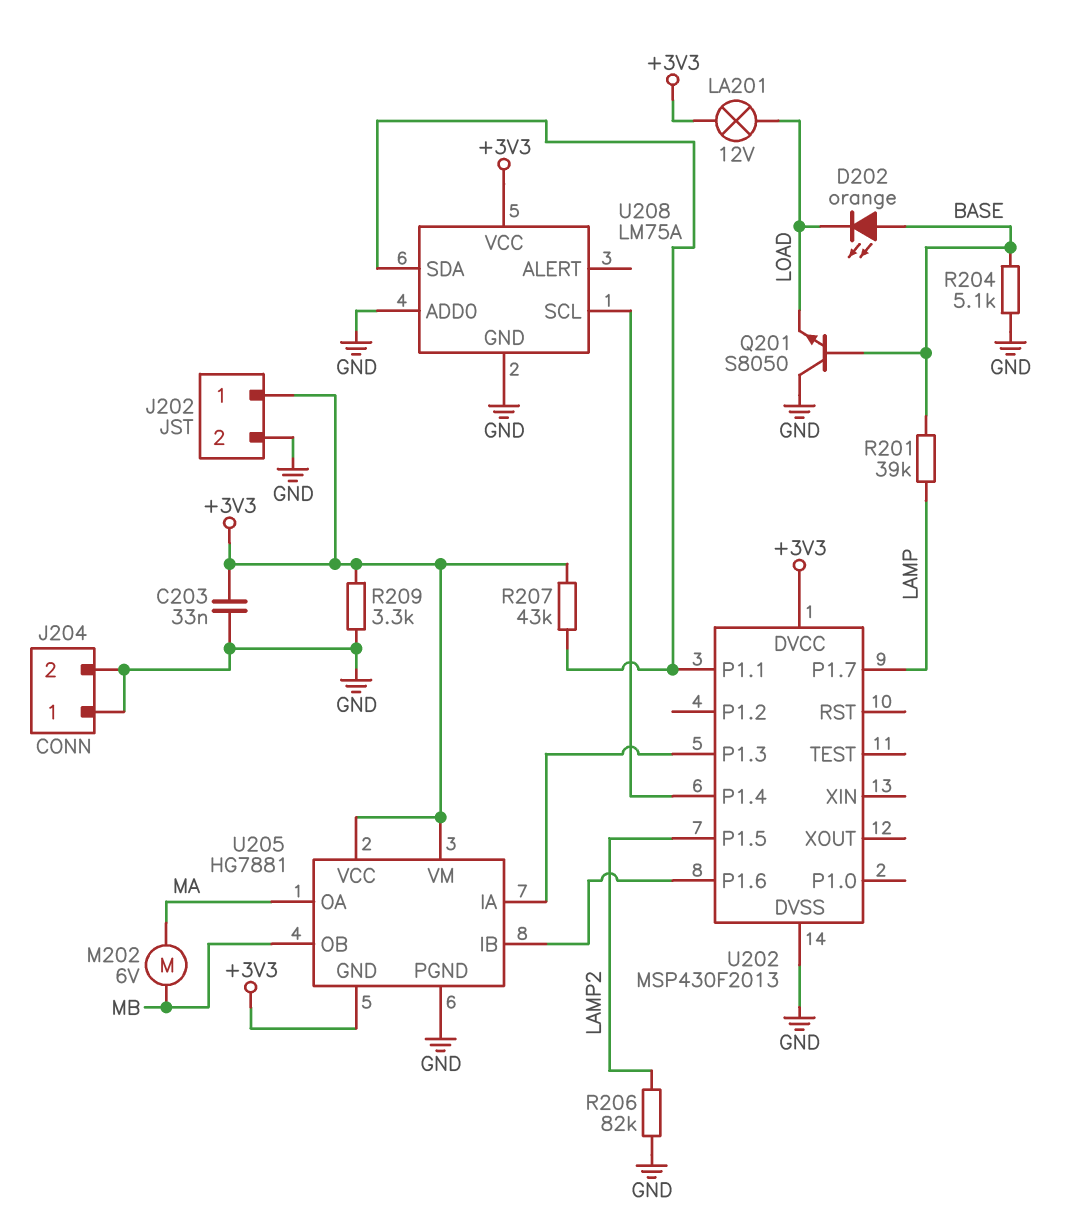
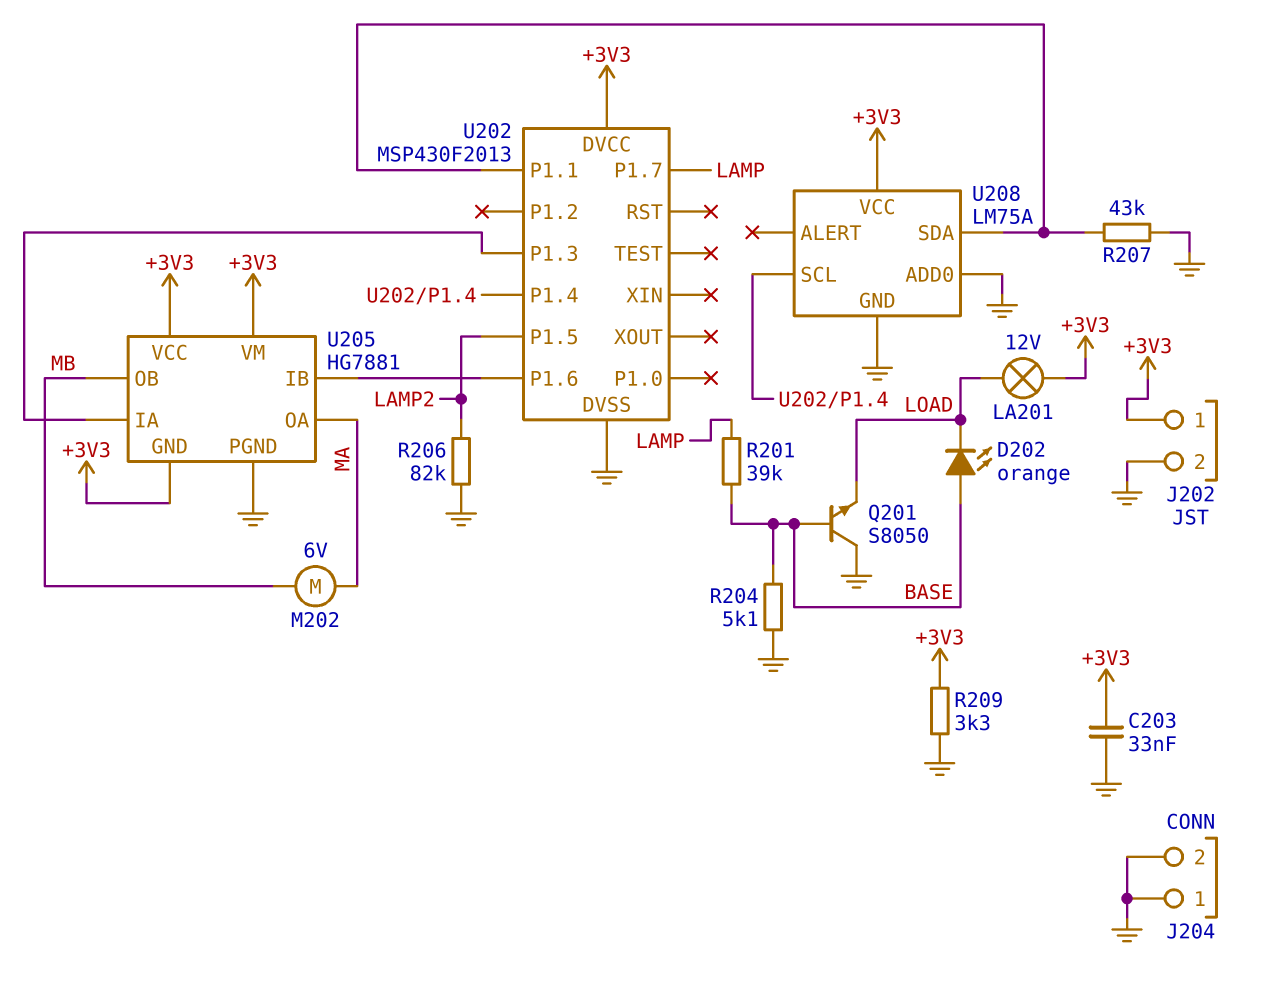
R207: 43k (+3V3, U202/P1.1) -> 43k (GND, U202/P1.1)

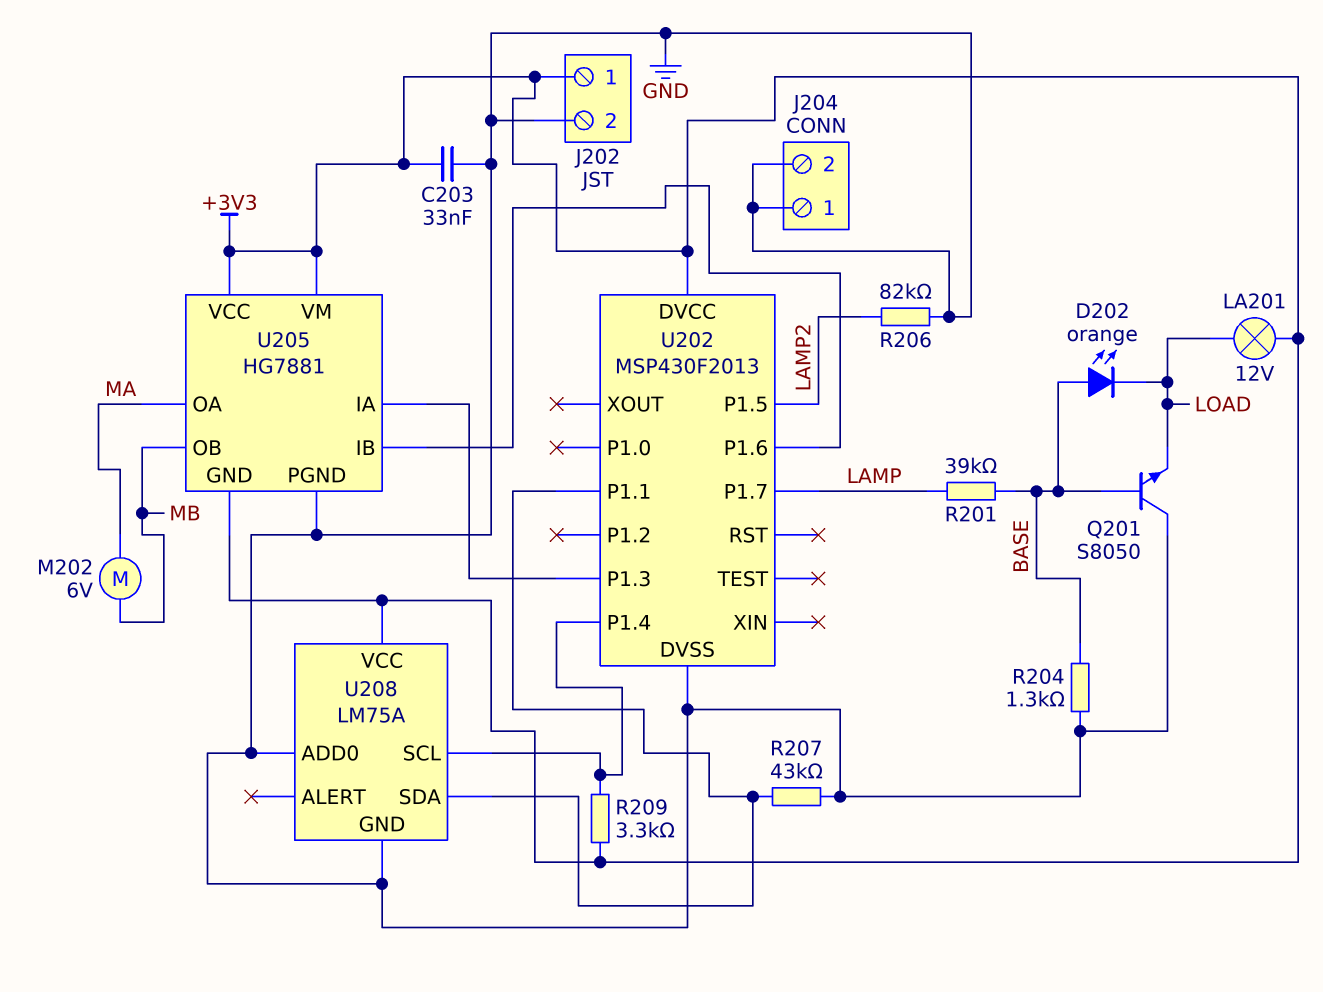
R204: 5.1k (BASE, GND) -> 1.3k (BASE, GND)
R209: 3.3k (+3V3, GND) -> 3.3k (+3V3, U202/P1.4)

